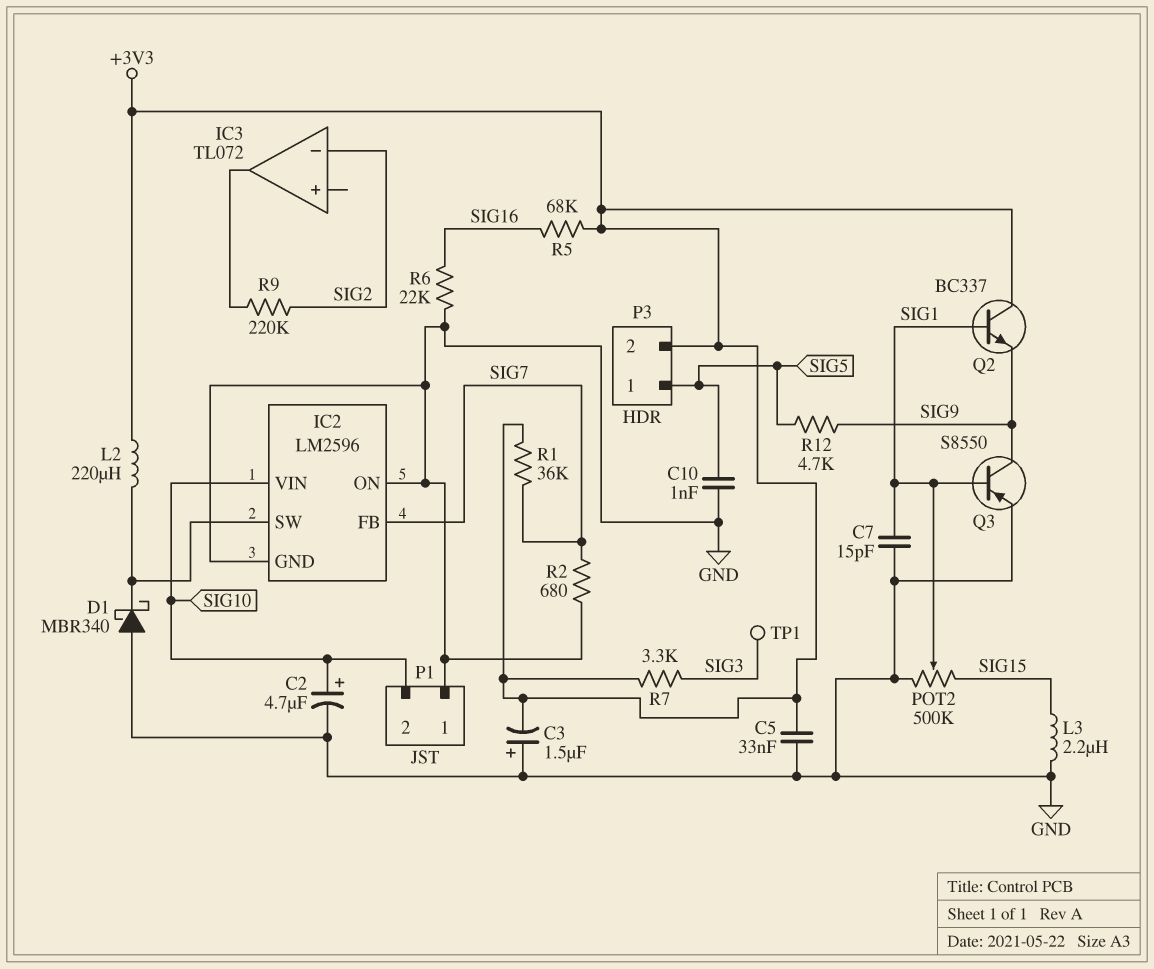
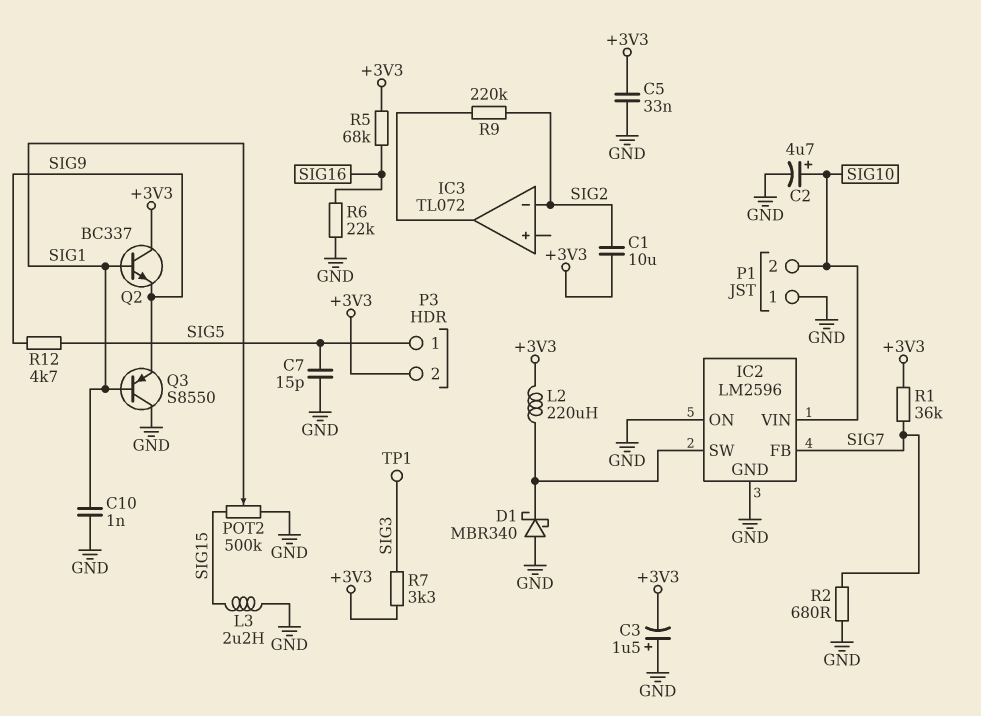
C1: none -> 10uF (+3V3, SIG2)
C7: 15pF (GND, SIG1) -> 15pF (GND, SIG5)
C10: 1nF (GND, SIG5) -> 1nF (GND, SIG1)
Q3: PNP S8550 (B SIG1, C SIG9, E GND) -> PNP S8550 (B SIG1, C GND, E SIG9)

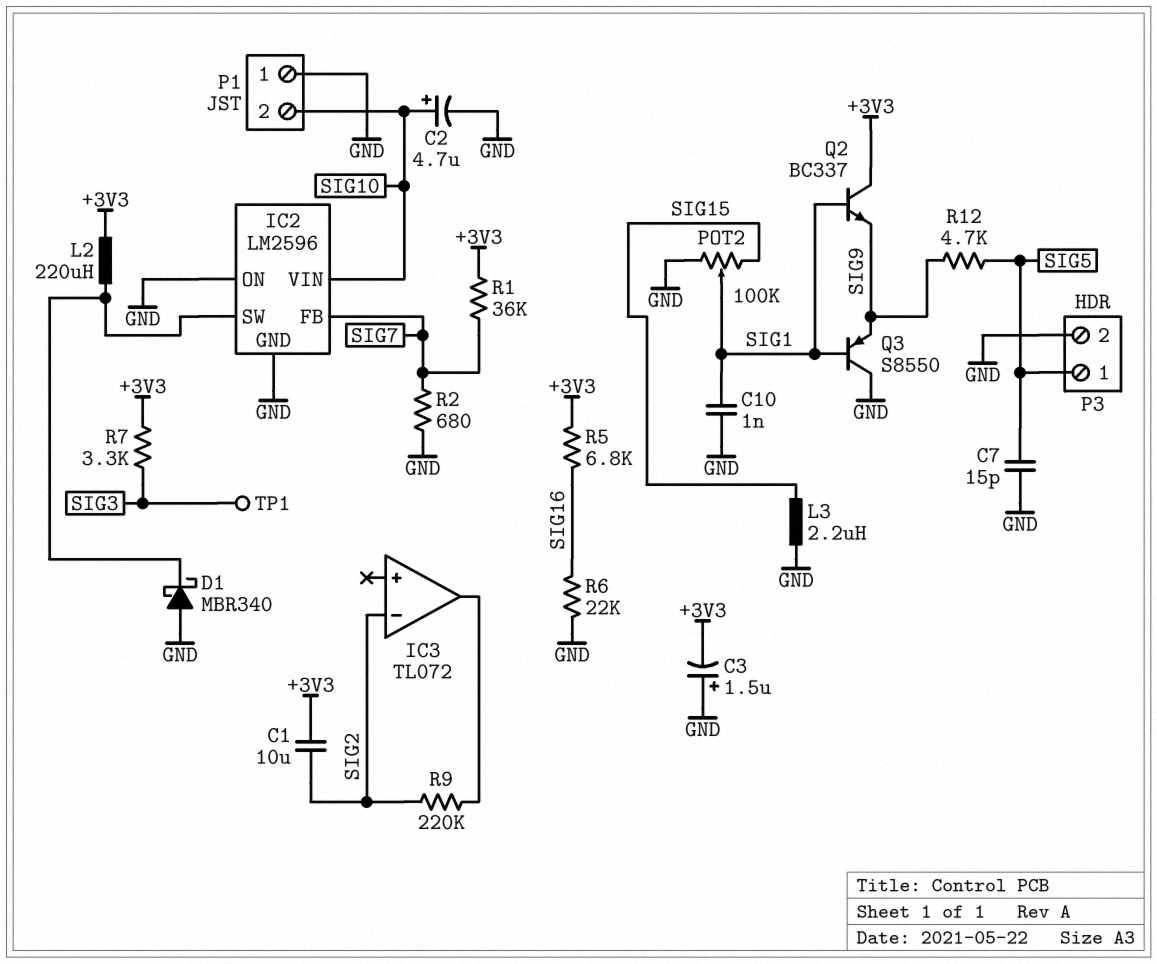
C5: 33nF (+3V3, GND) -> none
P3 pin 2: +3V3 -> GND
POT2: 500k (GND, SIG15, wiper SIG1) -> 100k (GND, SIG15, wiper SIG1)
R5: 68k (+3V3, SIG16) -> 6.8k (+3V3, SIG16)

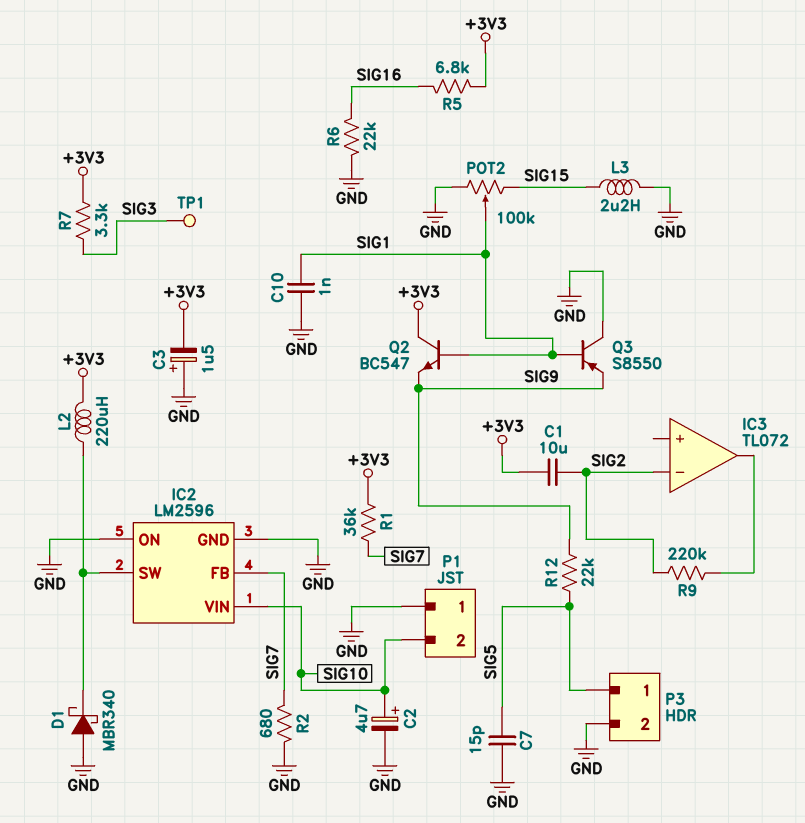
Q2: NPN BC337 (B SIG1, C +3V3, E SIG9) -> NPN BC547 (B SIG1, C +3V3, E SIG9)
R12: 4.7k (SIG5, SIG9) -> 22k (SIG5, SIG9)

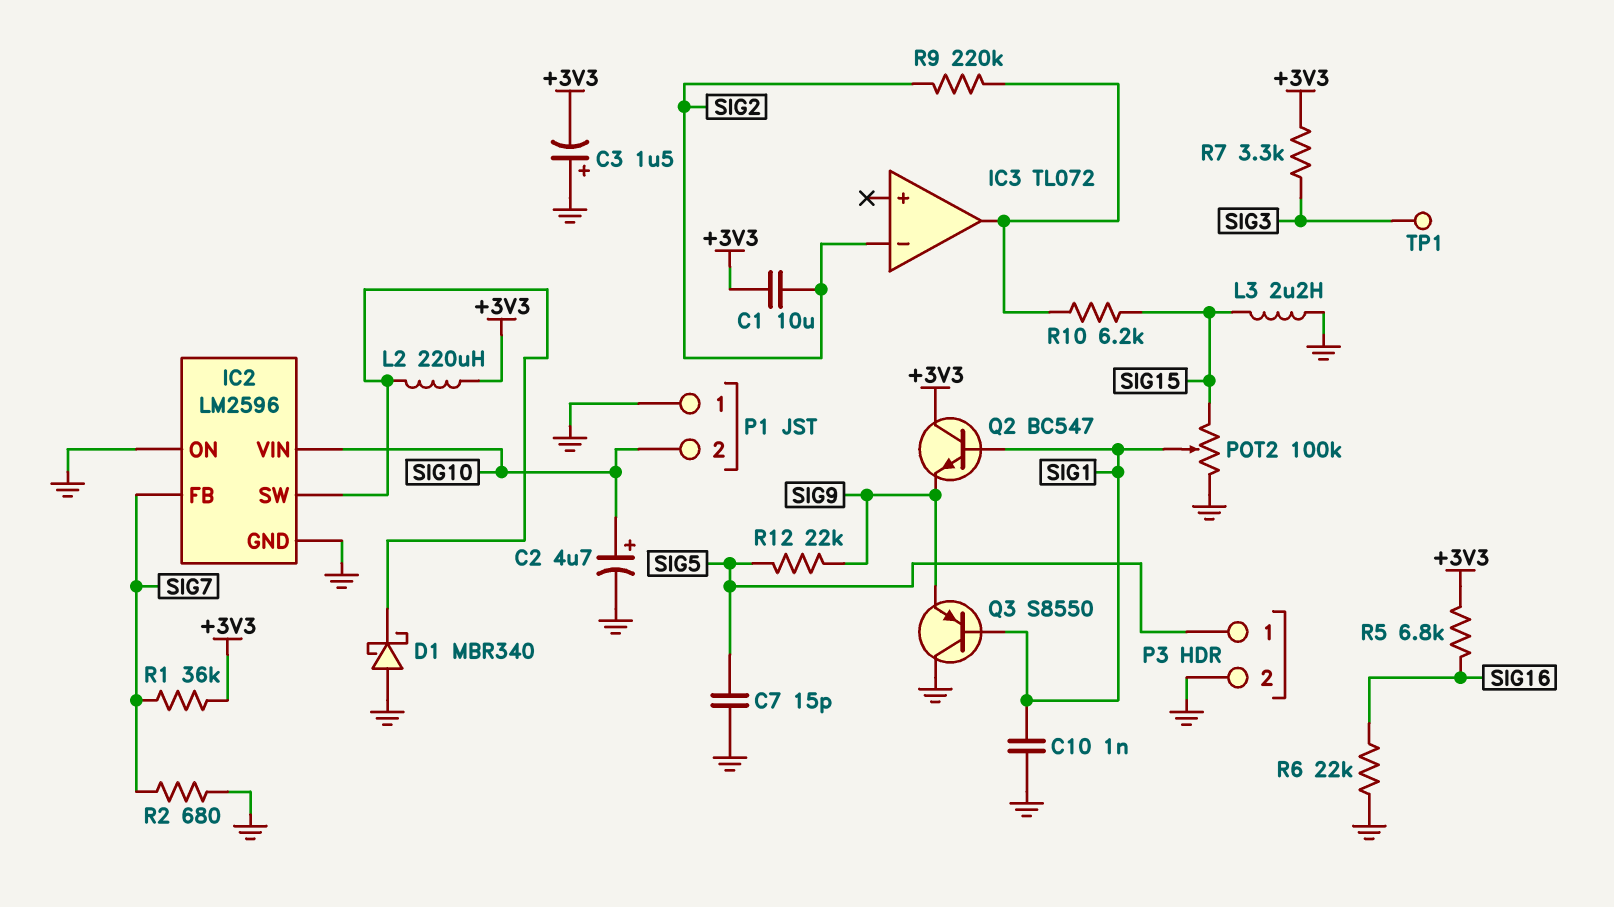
R10: none -> 6.2k (IC3/out, SIG15)

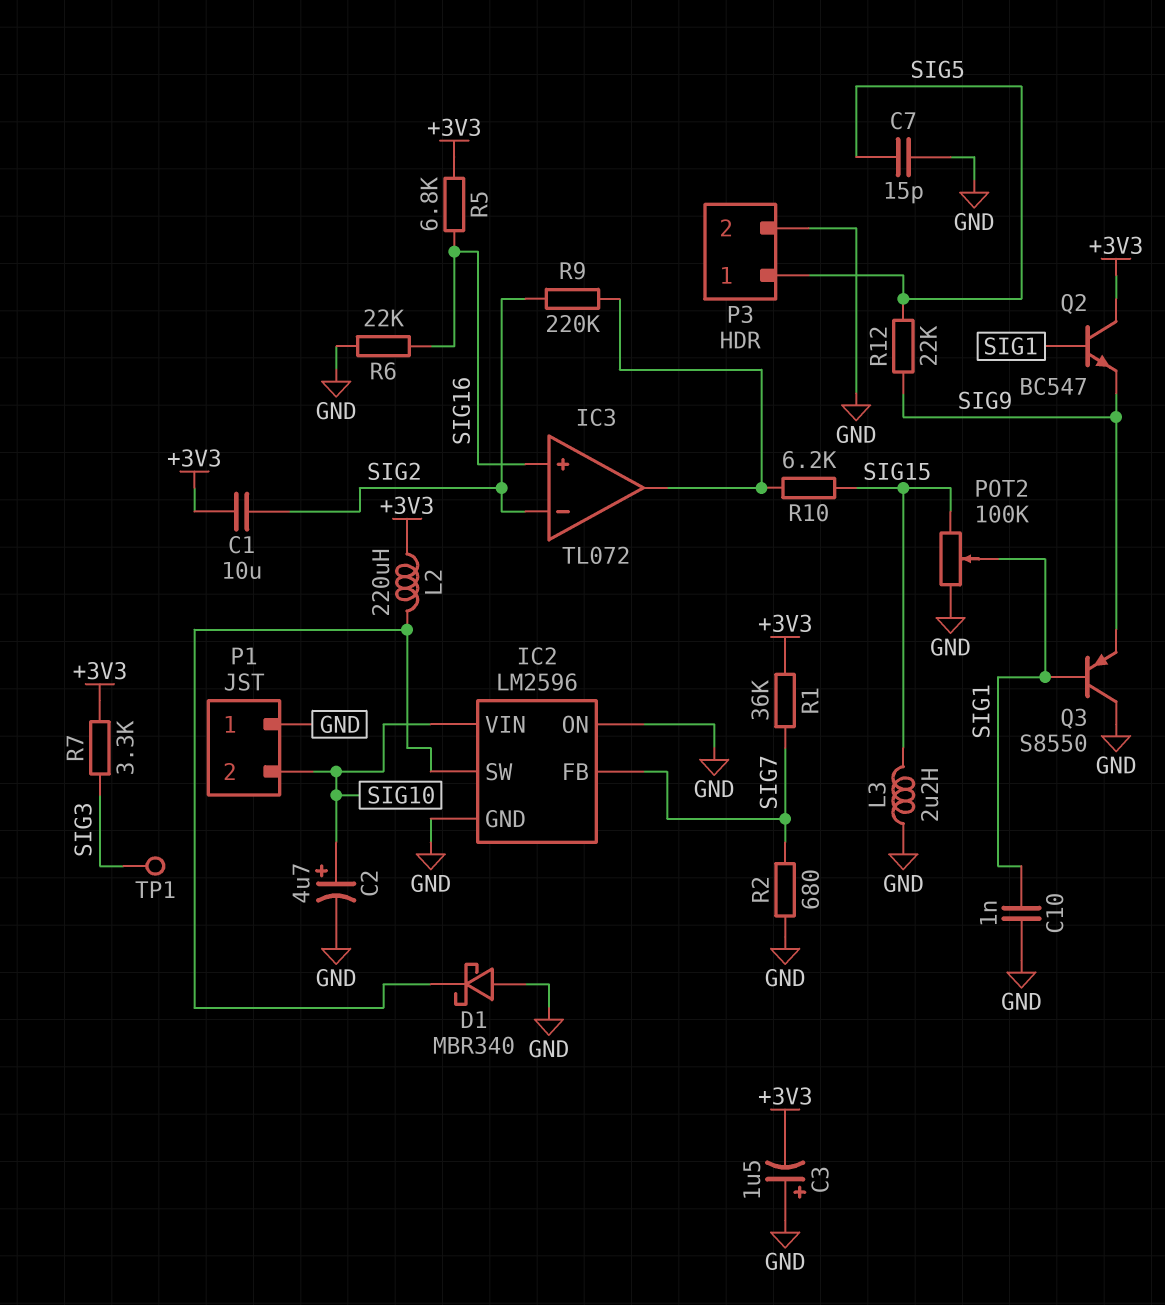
IC3 pin in+: none -> SIG16

